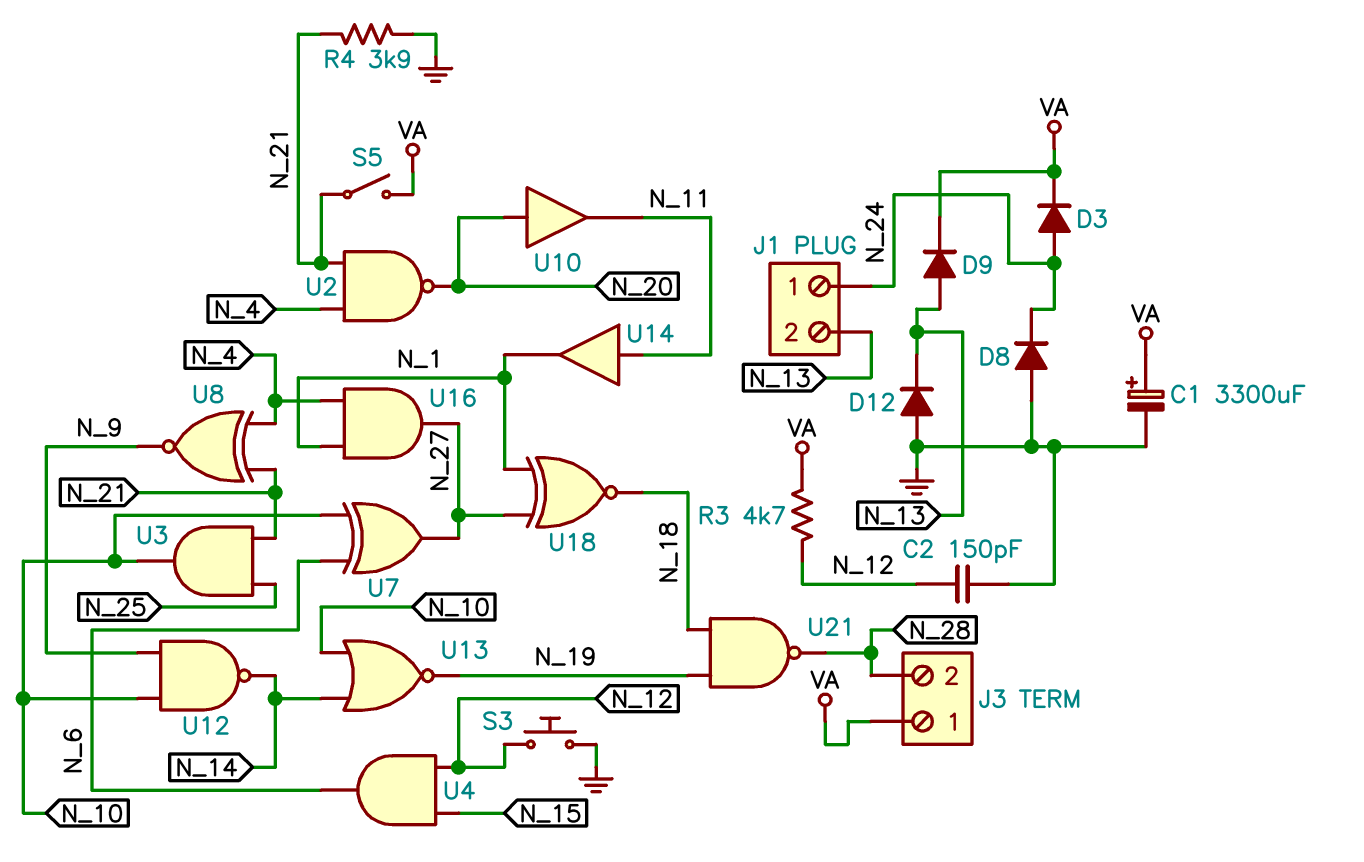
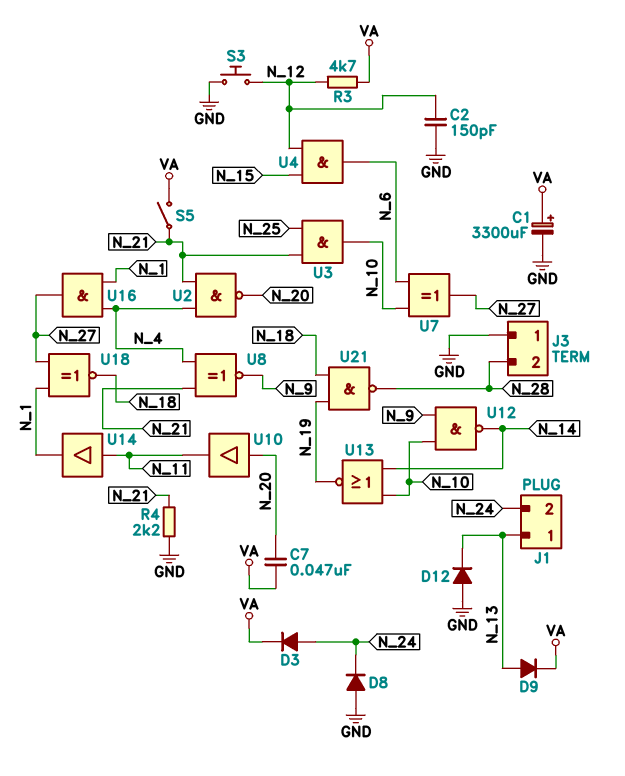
C7: none -> 47nF (N_20, VA)
J1 pin 1: N_24 -> N_13
J1 pin 2: N_13 -> N_24
J3 pin 1: VA -> GND
R4: 3.9k (GND, N_21) -> 2.2k (GND, N_21)

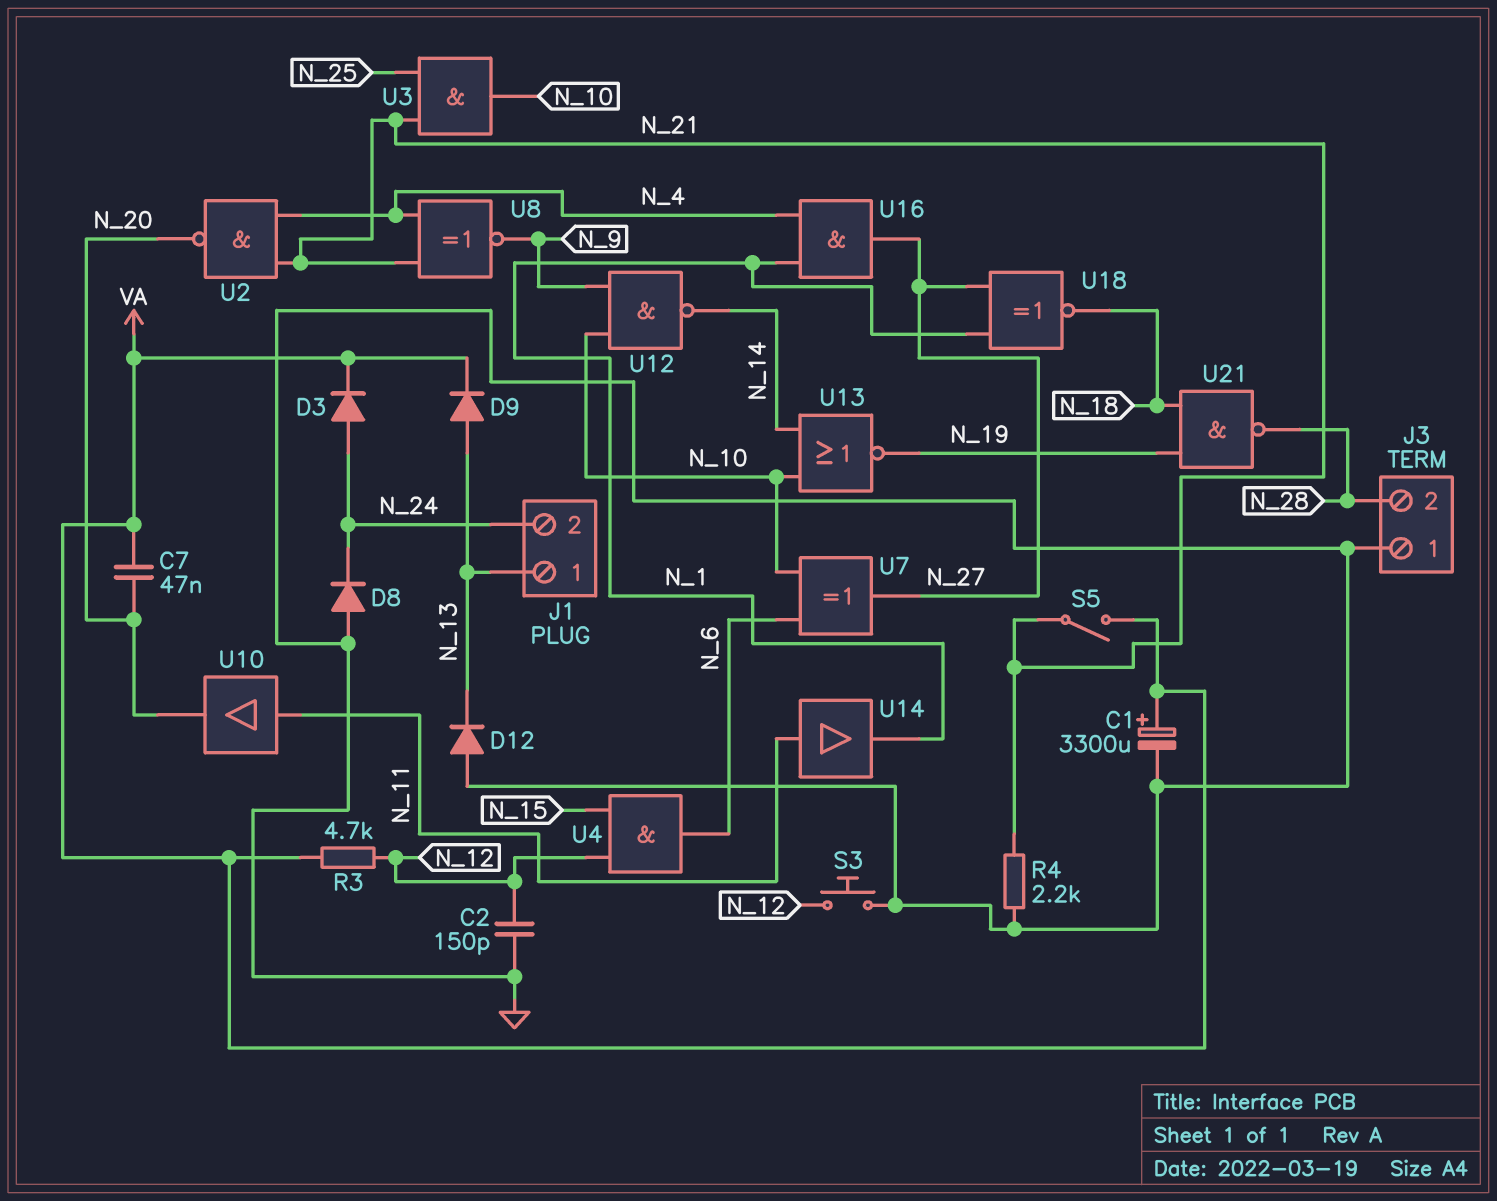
U10: buffer (in N_20, out N_11) -> buffer (in N_11, out N_20)

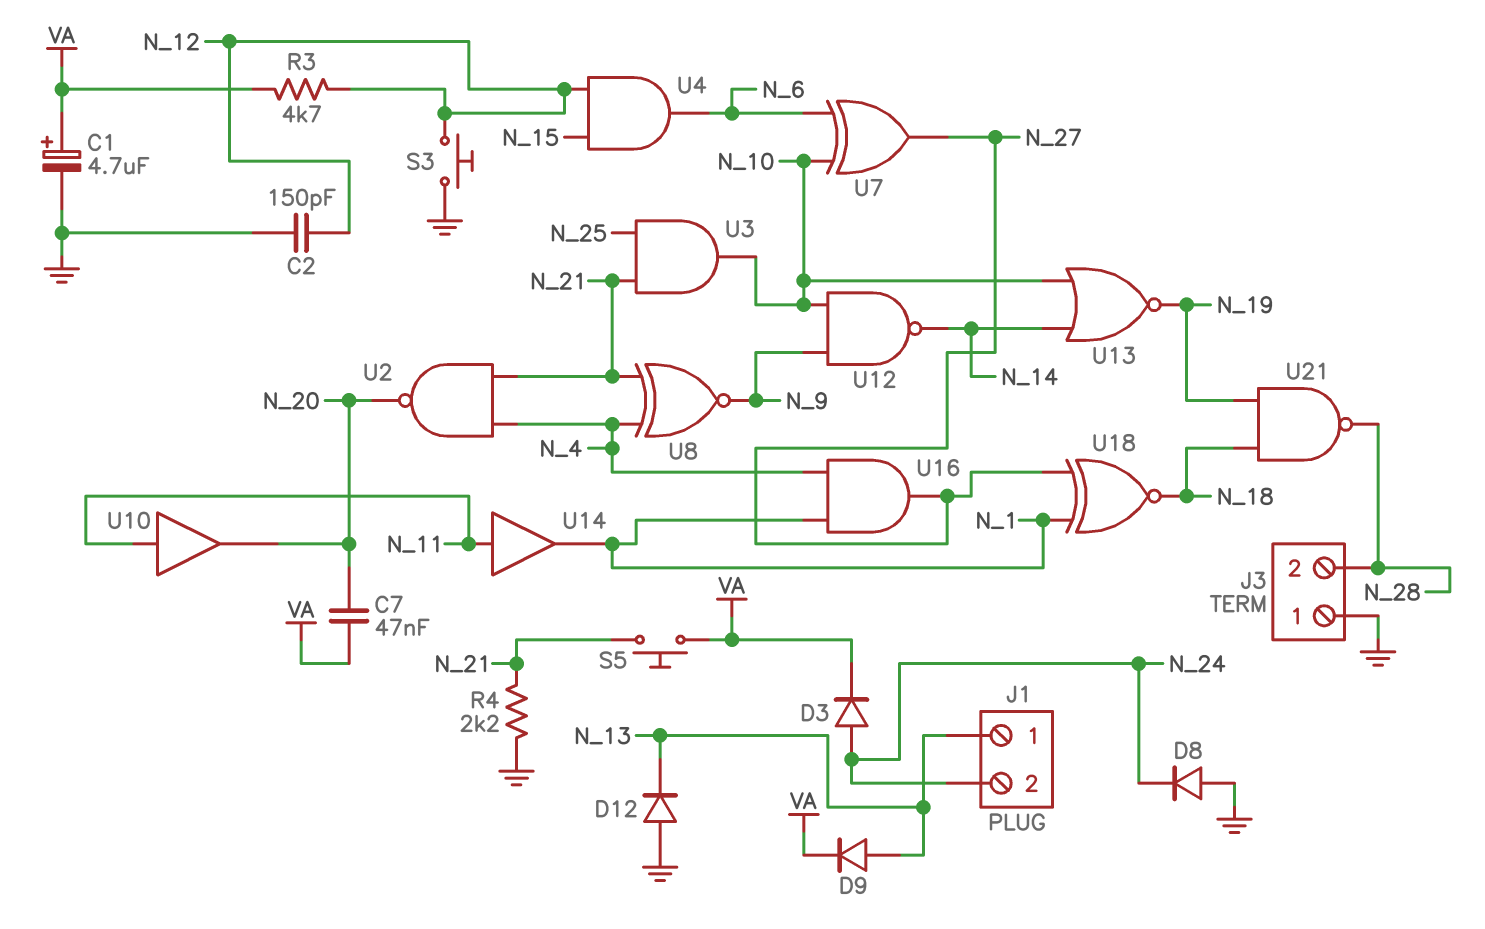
C1: 3300uF (plus VA, minus GND) -> 4.7uF (plus VA, minus GND)
S5: switch (N_21, VA) -> button (N_21, VA)

